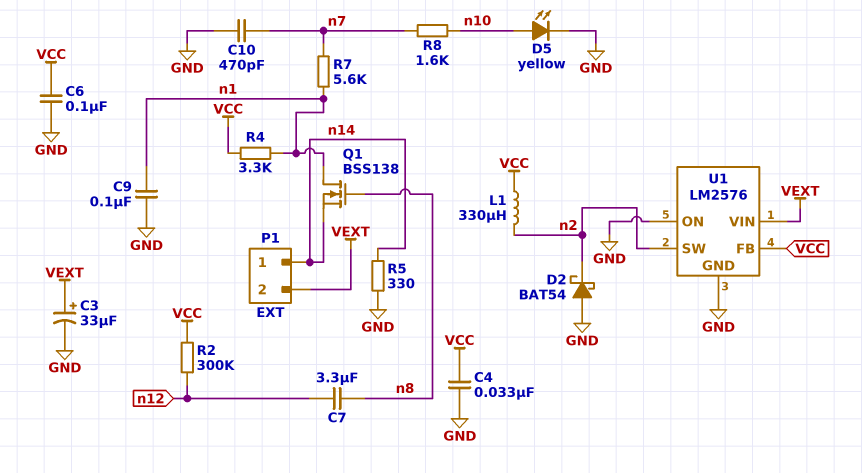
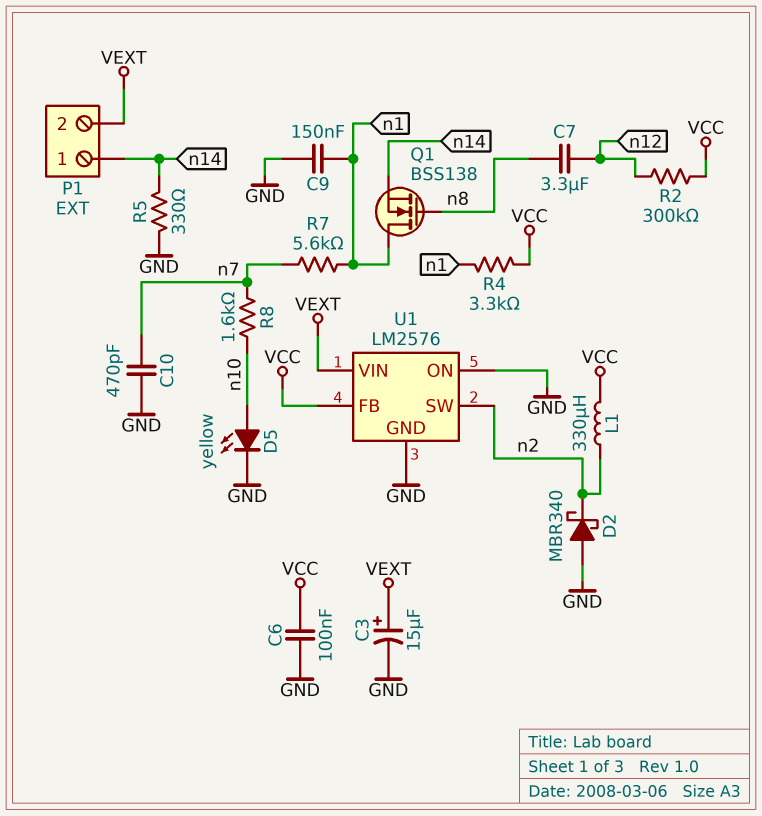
C3: 33uF (plus VEXT, minus GND) -> 15uF (plus VEXT, minus GND)
C4: 33nF (GND, VCC) -> none
C9: 100nF (GND, n1) -> 150nF (GND, n1)
D2: schottky BAT54 (A GND, K n2) -> schottky MBR340 (A GND, K n2)

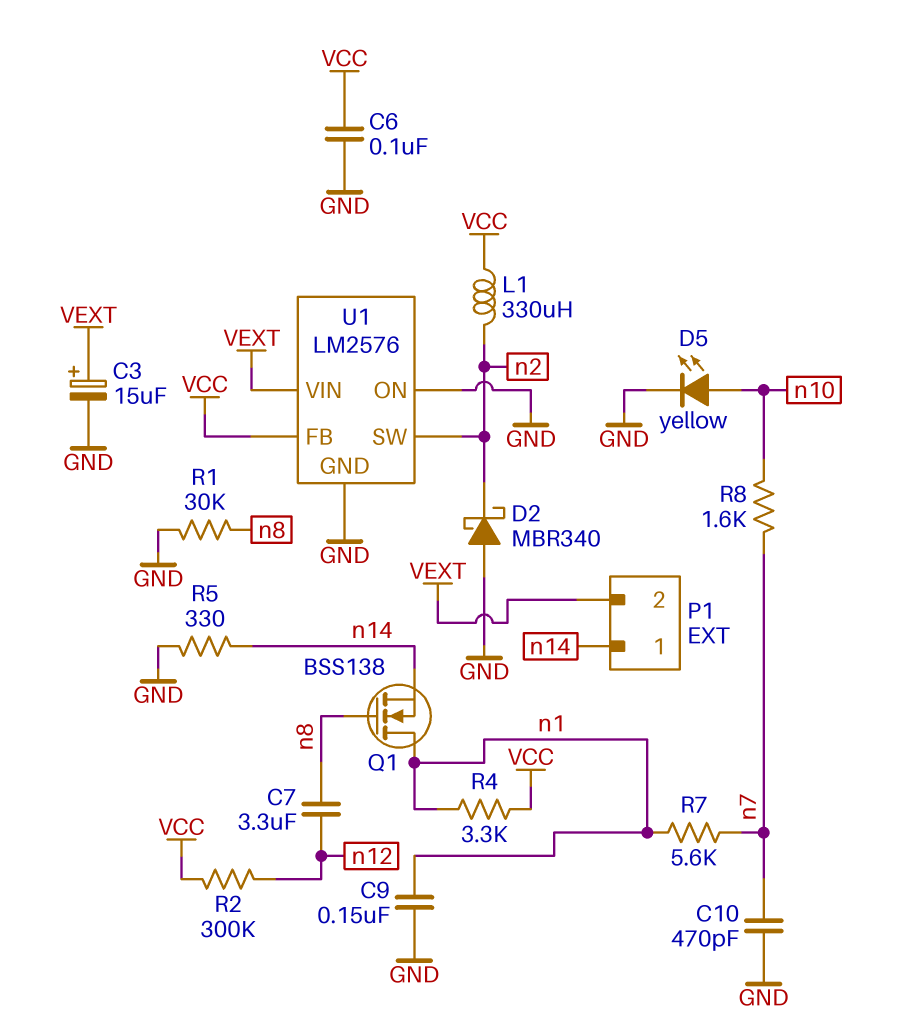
R1: none -> 30k (GND, n8)

